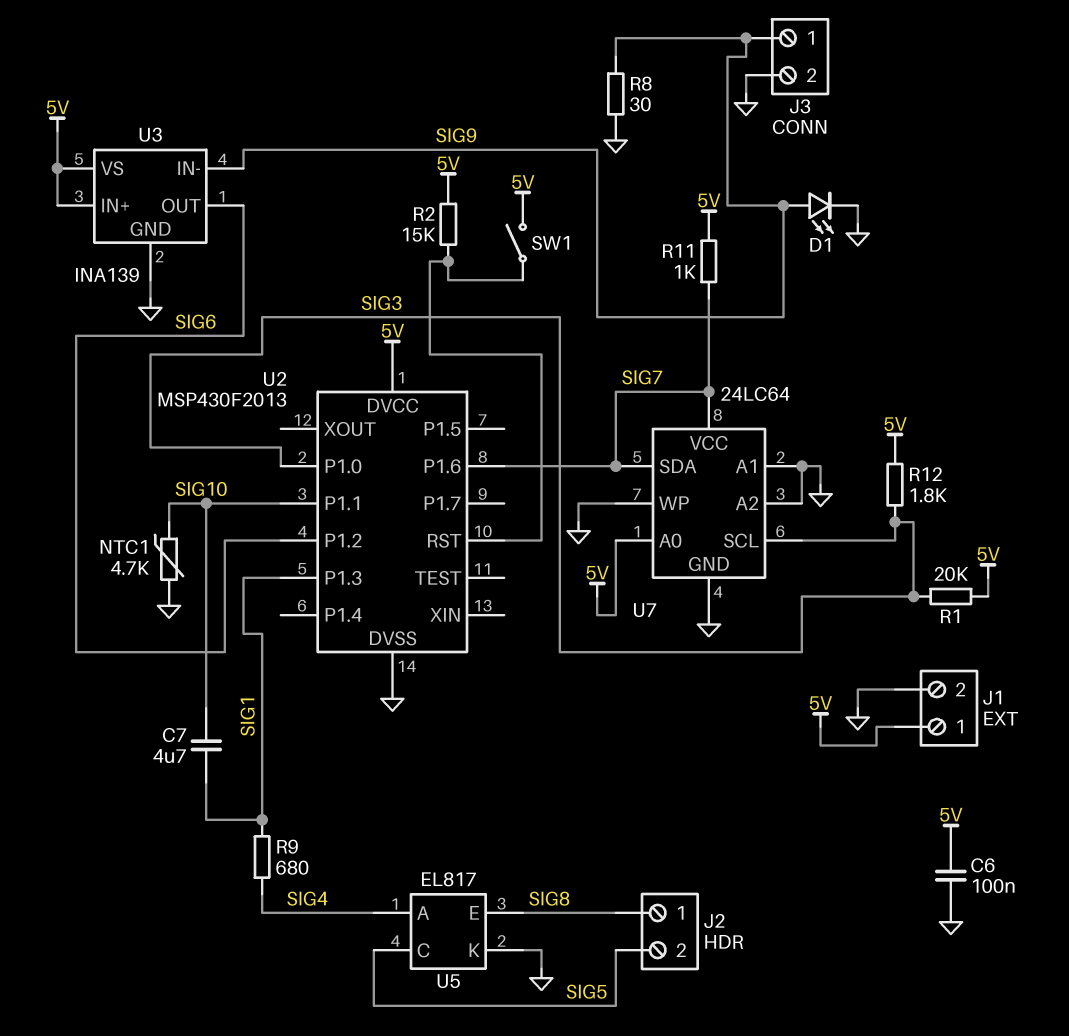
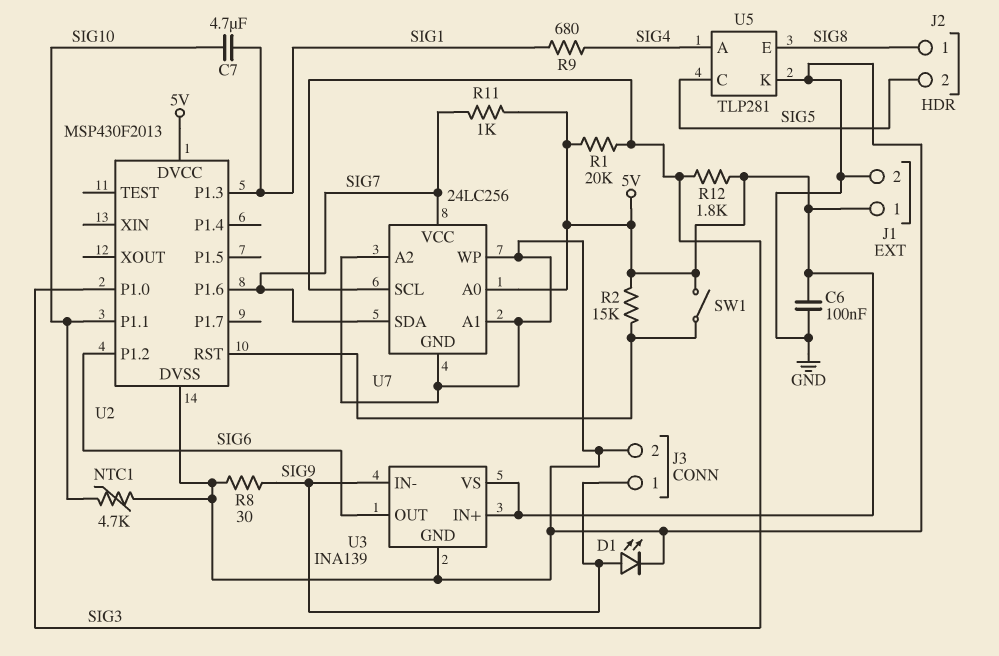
U5: EL817 -> TLP281
U7: 24LC64 -> 24LC256

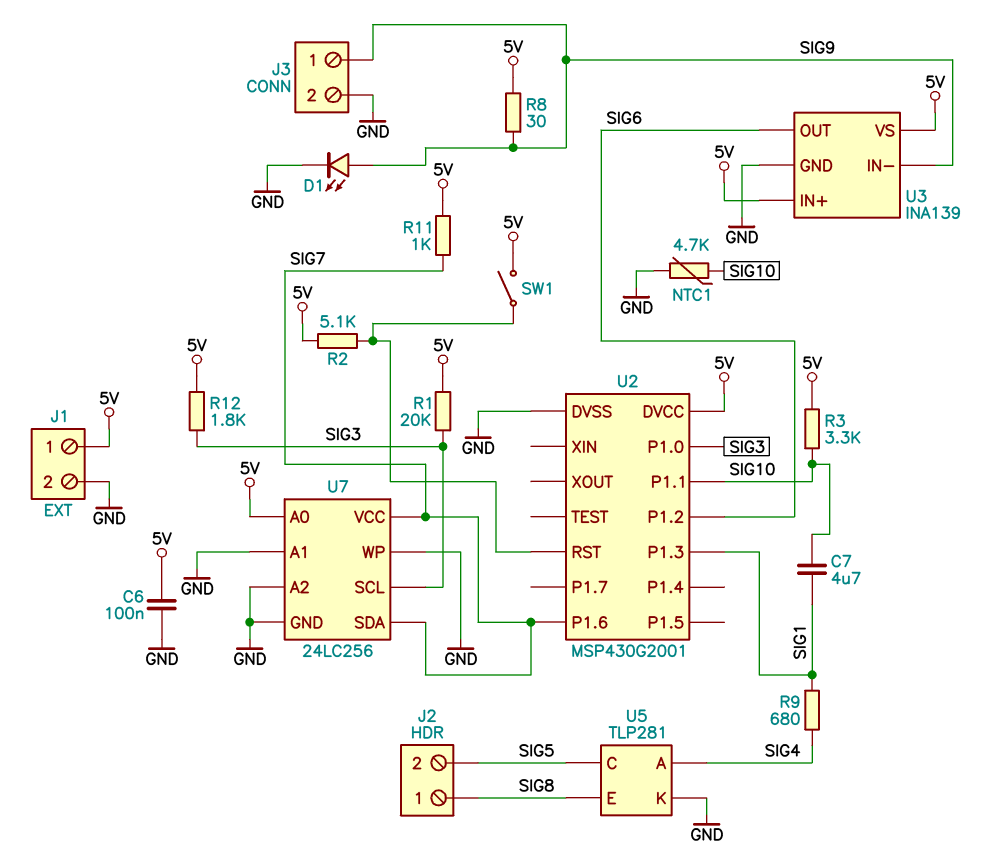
R2: 15k (5V, U2/RST) -> 5.1k (5V, U2/RST)
R3: none -> 3.3k (5V, SIG10)
R8: 30 (GND, SIG9) -> 30 (5V, SIG9)
U2: MSP430F2013 -> MSP430G2001

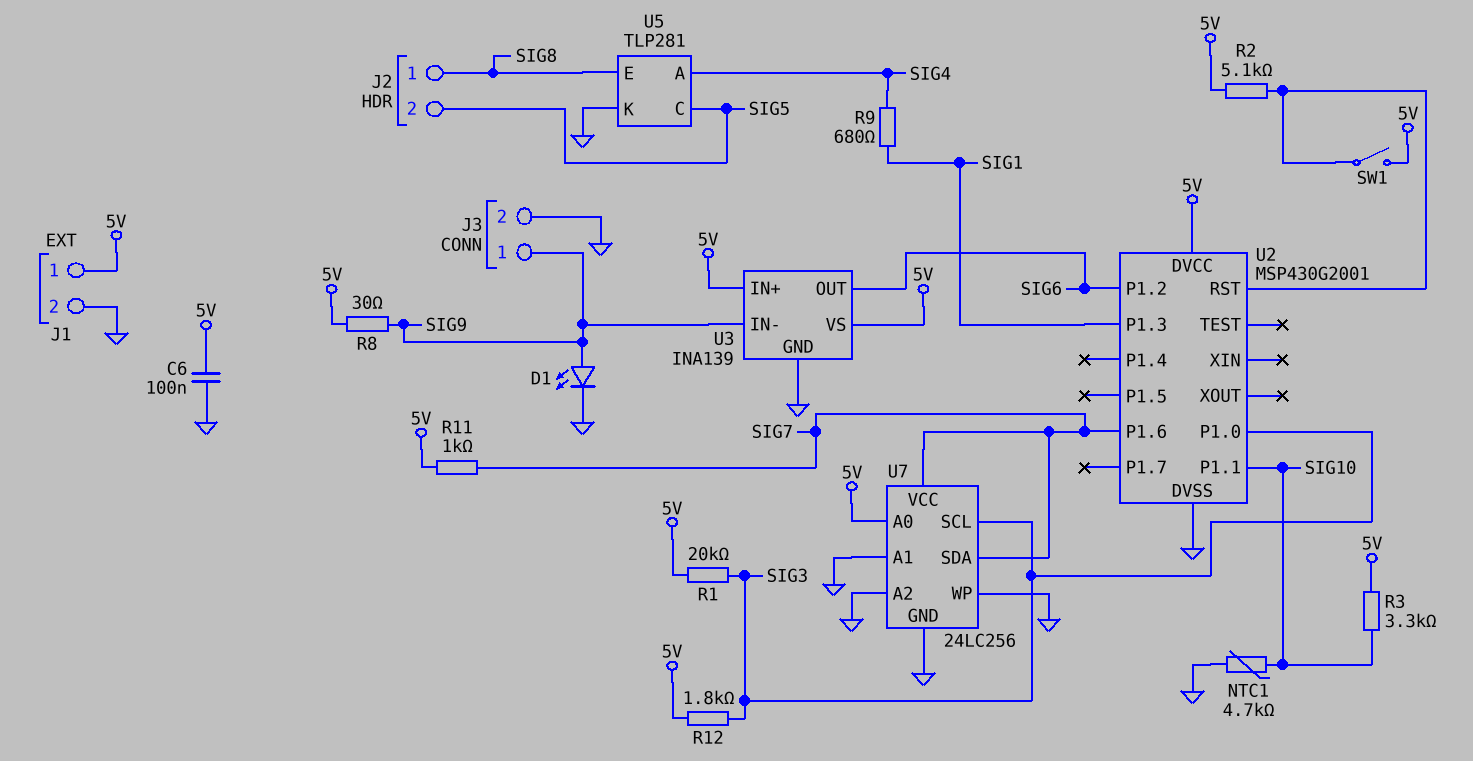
C7: 4.7uF (SIG1, SIG10) -> none

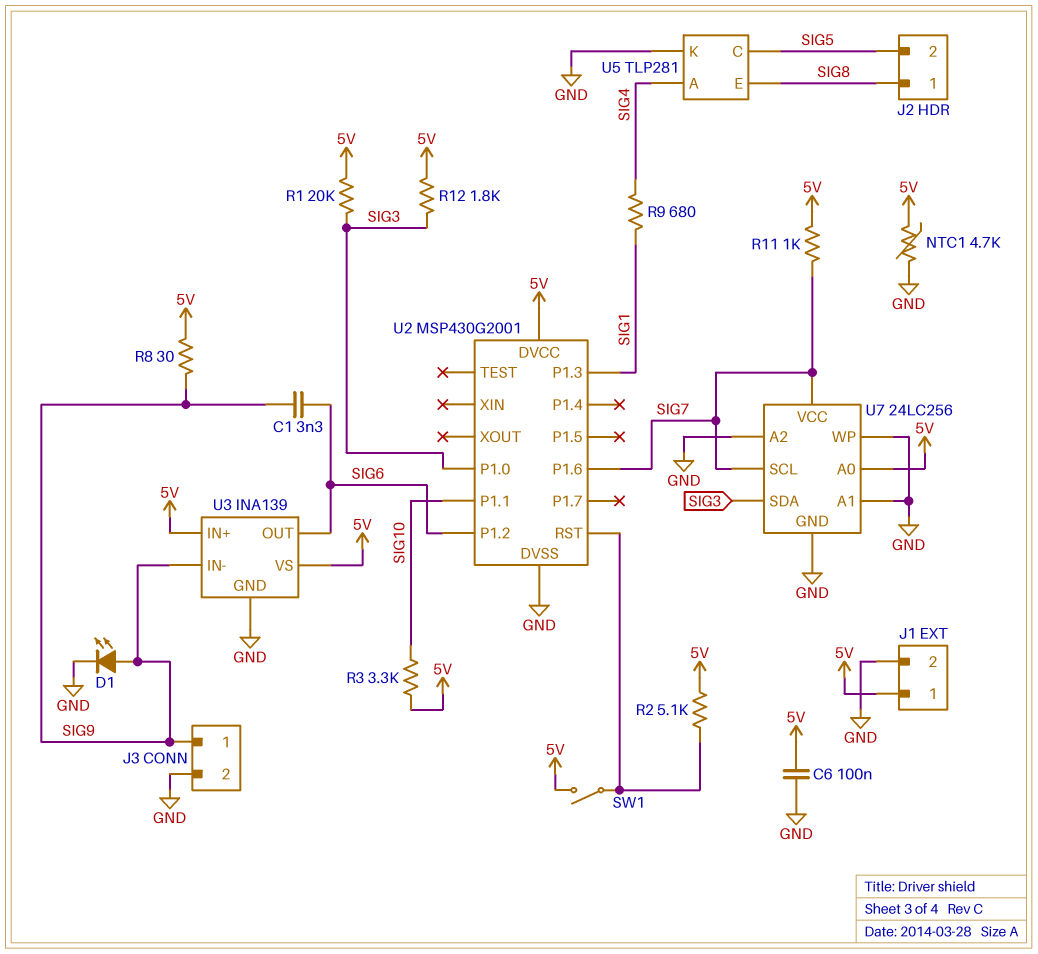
C1: none -> 3.3nF (SIG6, SIG9)
NTC1: 4.7k (GND, SIG10) -> 4.7k (5V, GND)
U7 pin SCL: SIG3 -> SIG7
U7 pin SDA: SIG7 -> SIG3

